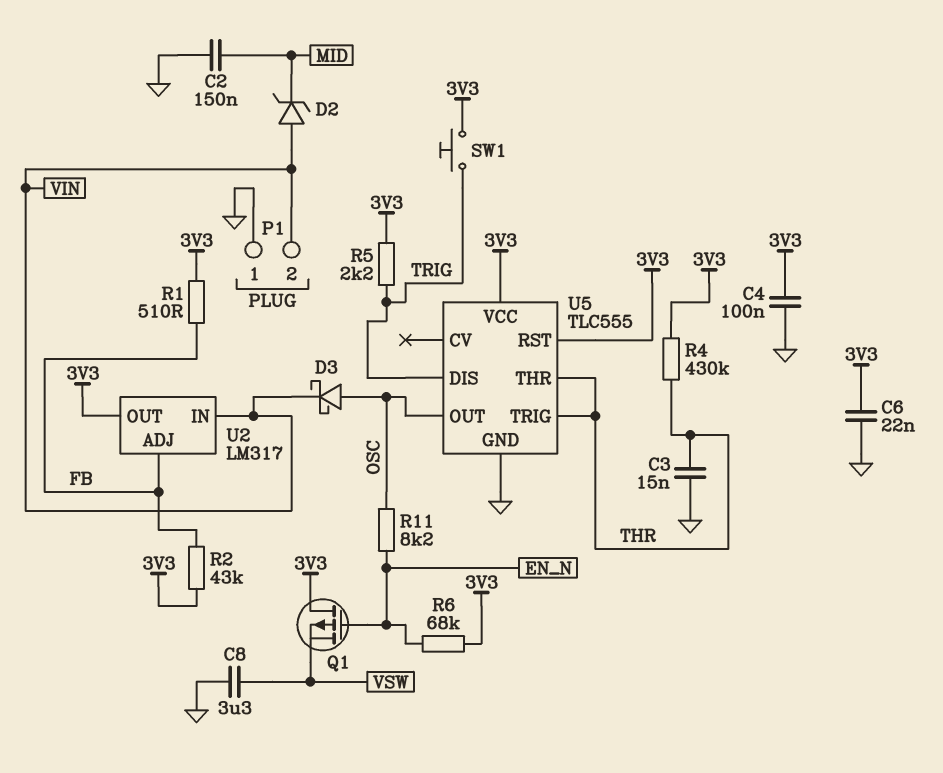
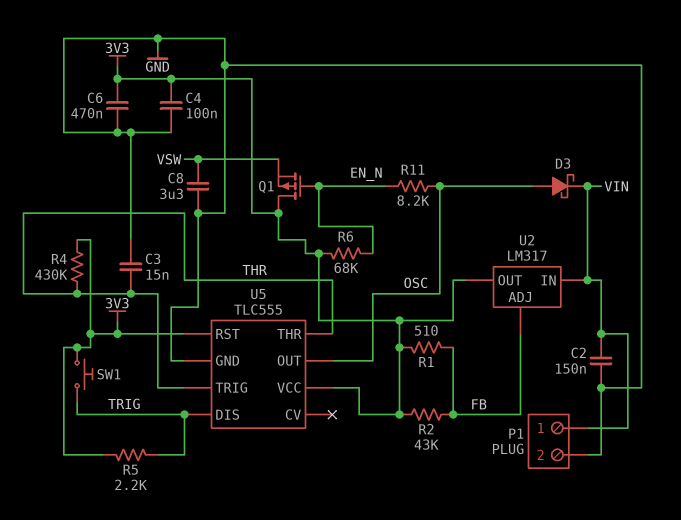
C2: 150nF (GND, MID) -> 150nF (GND, VIN)
C6: 22nF (3V3, GND) -> 470nF (3V3, GND)
D2: zener (A VIN, K MID) -> none
P1 pin 1: GND -> VIN
P1 pin 2: VIN -> GND

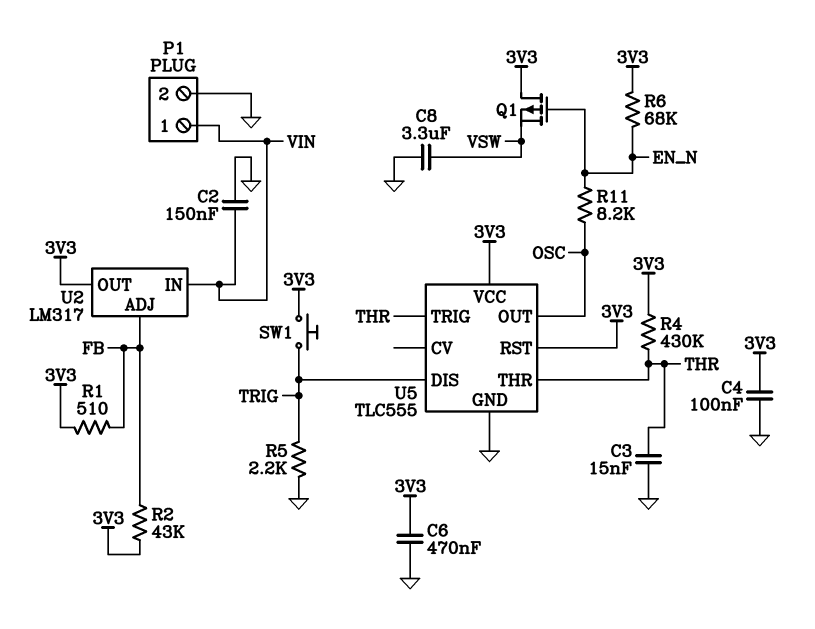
D3: schottky (A OSC, K VIN) -> none
R5: 2.2k (3V3, TRIG) -> 2.2k (GND, TRIG)

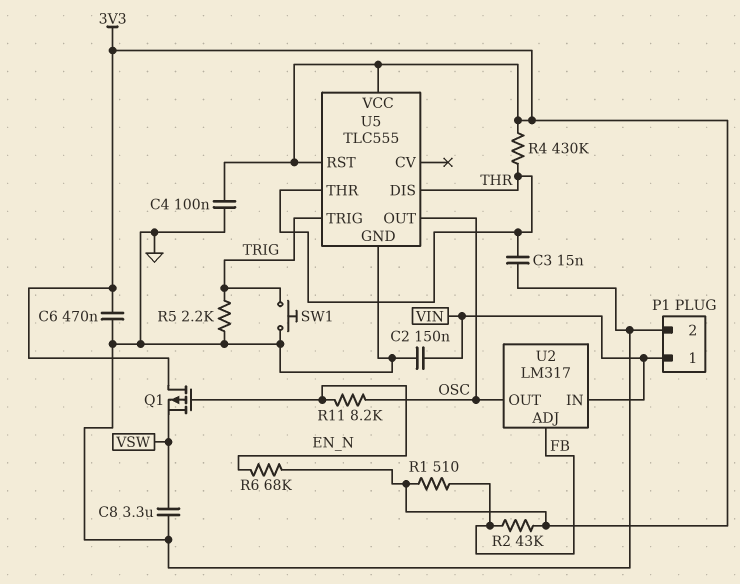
SW1: button (3V3, TRIG) -> button (GND, TRIG)
U2 pin OUT: 3V3 -> OSC
U5 pin DIS: TRIG -> THR
U5 pin TRIG: THR -> TRIG

